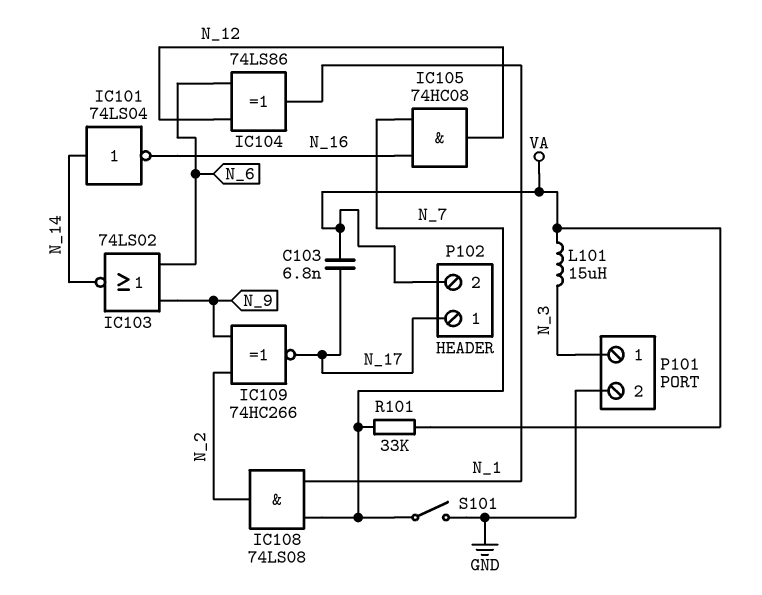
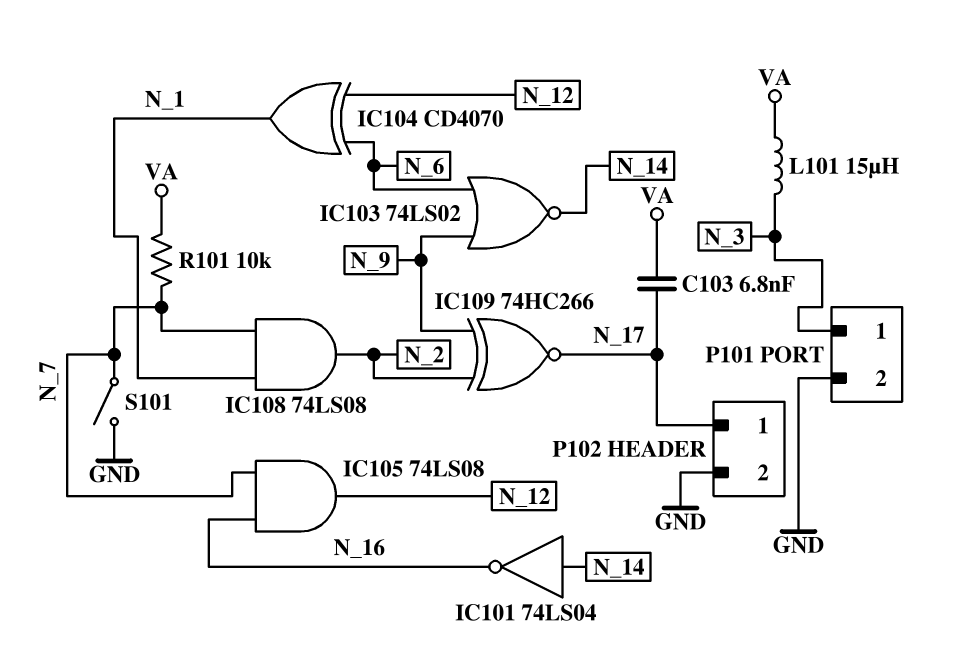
IC104: XOR 74LS86 (in N_6, in N_12, out N_1) -> XOR CD4070 (in N_6, in N_12, out N_1)
IC105: AND 74HC08 (in N_7, in N_16, out N_12) -> AND 74LS08 (in N_7, in N_16, out N_12)
P102 pin 2: VA -> GND
R101: 33k (N_7, VA) -> 10k (N_7, VA)

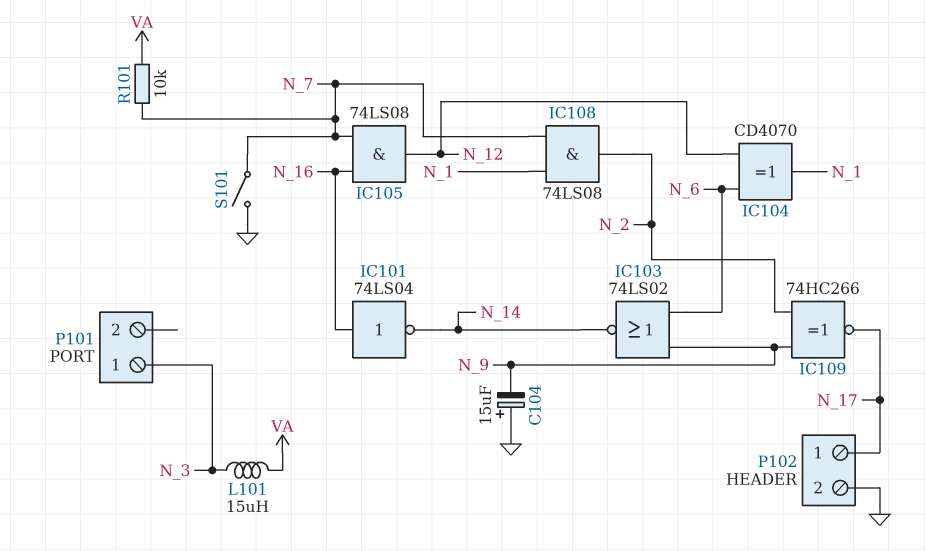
C103: 6.8nF (N_17, VA) -> none
C104: none -> 15uF (plus GND, minus N_9)
IC101: NOT 74LS04 (in N_14, out N_16) -> NOT 74LS04 (in N_16, out N_14)
P101 pin 2: GND -> none

